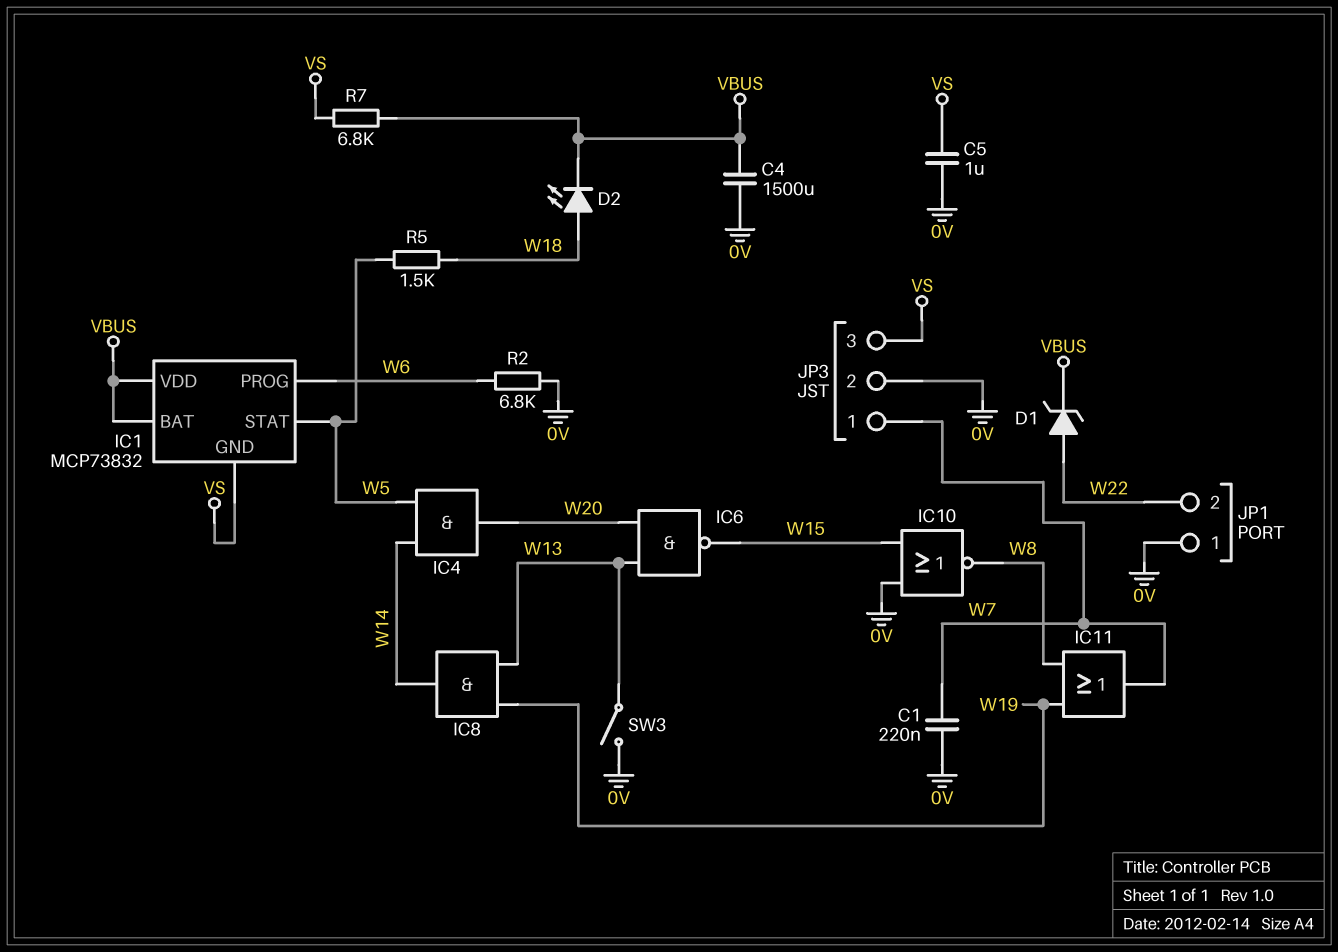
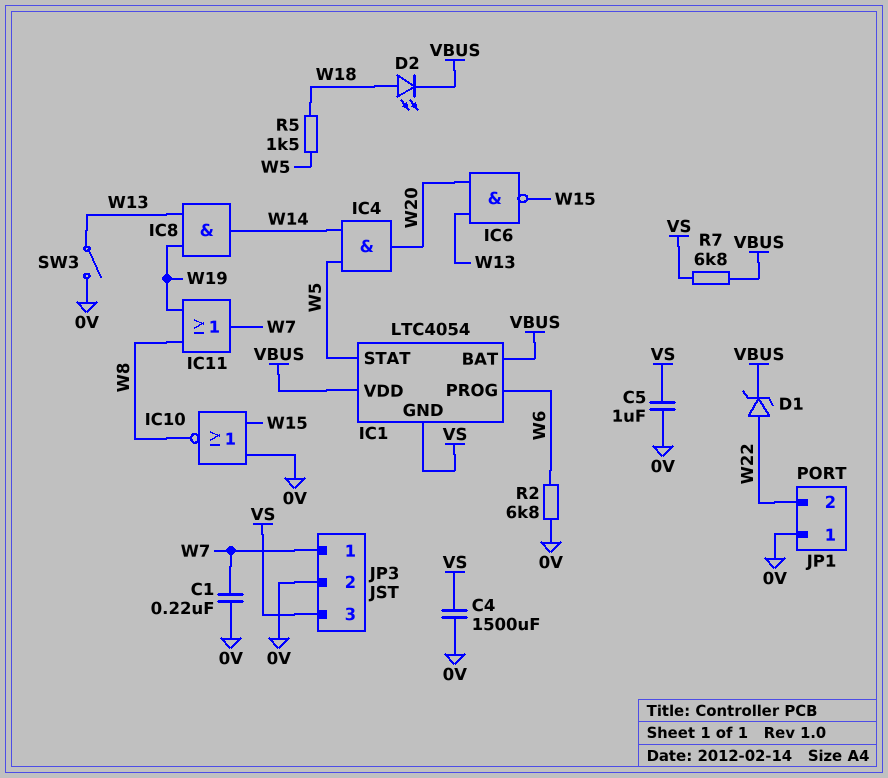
C4: 1500uF (0V, VBUS) -> 1500uF (0V, VS)
IC1: MCP73832 -> LTC4054

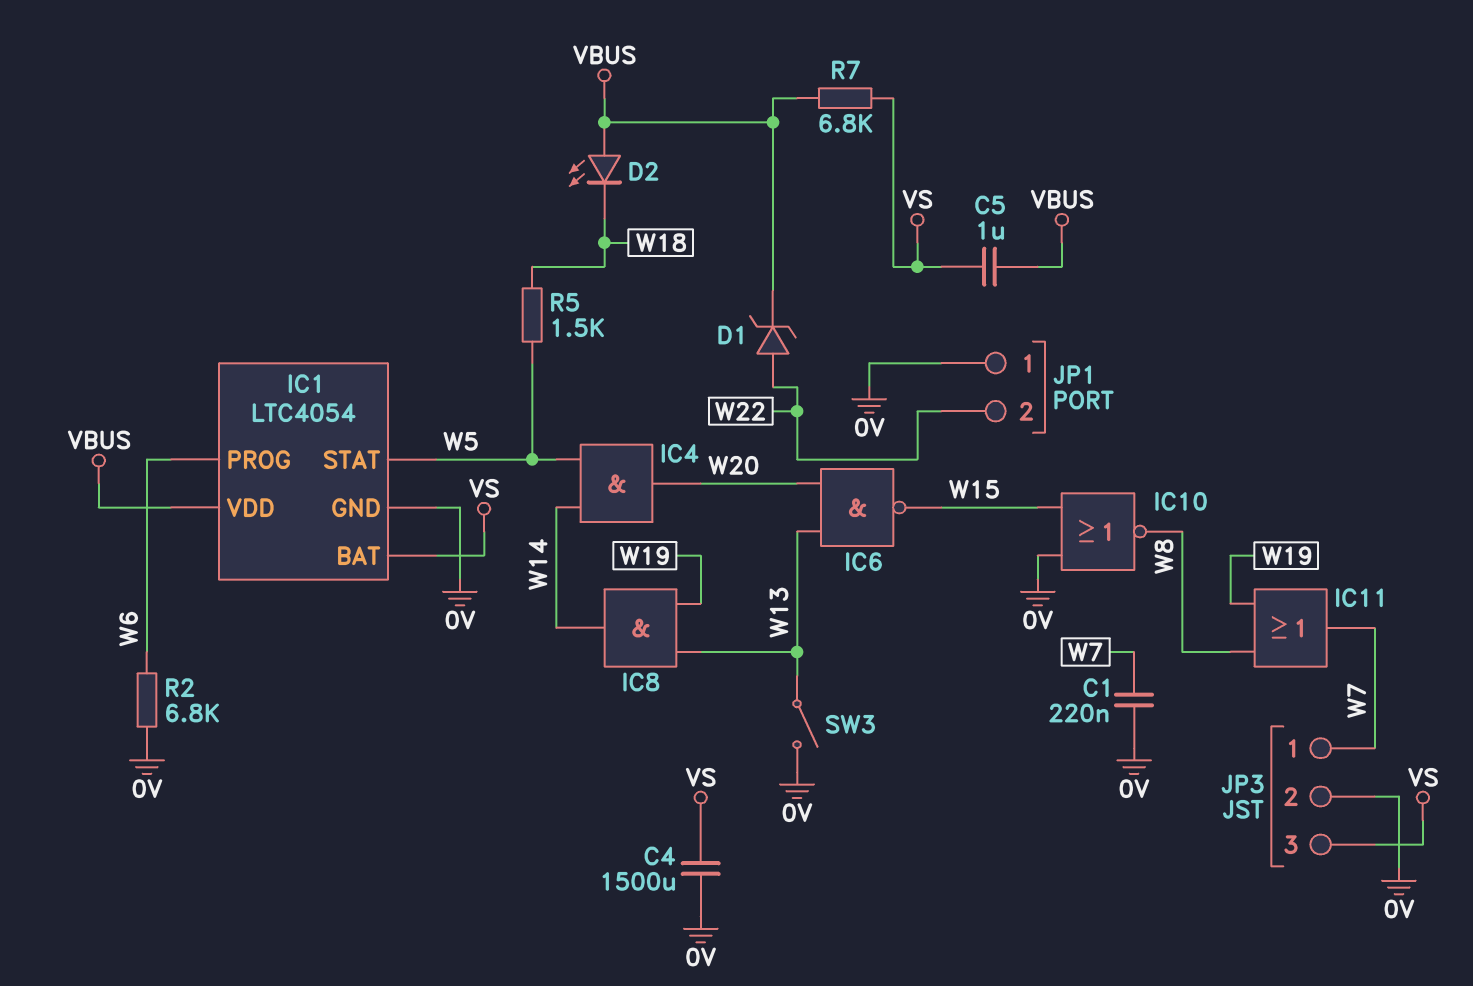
C5: 1uF (0V, VS) -> 1uF (VBUS, VS)
D2: LED (A W18, K VBUS) -> LED (A VBUS, K W18)
IC1 pin BAT: VBUS -> VS
IC1 pin GND: VS -> 0V

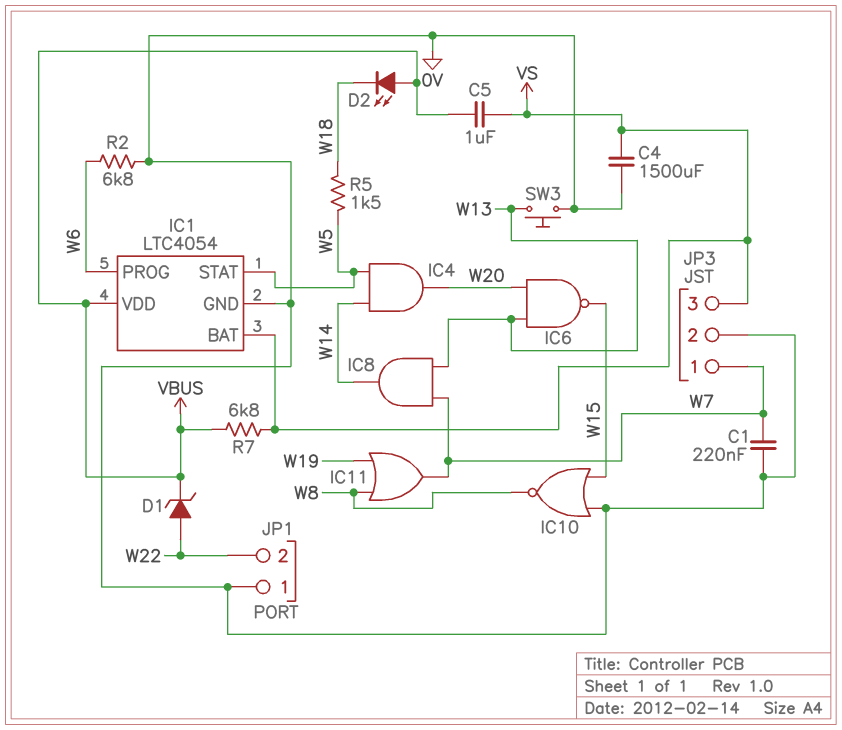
IC8: AND (in W13, in W19, out W14) -> AND (in W7, in W13, out W14)
SW3: switch (0V, W13) -> button (0V, W13)

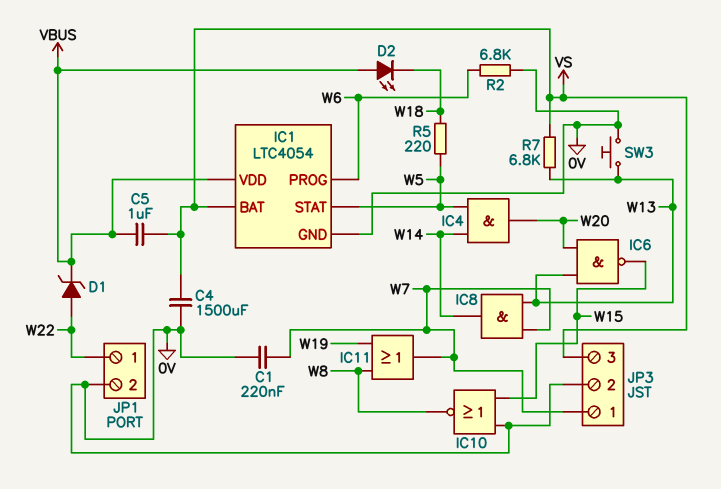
JP1 pin 1: 0V -> W22
JP1 pin 2: W22 -> 0V
R5: 1.5k (W5, W18) -> 220 (W5, W18)
R7: 6.8k (VBUS, VS) -> 6.8k (VS, W13)

